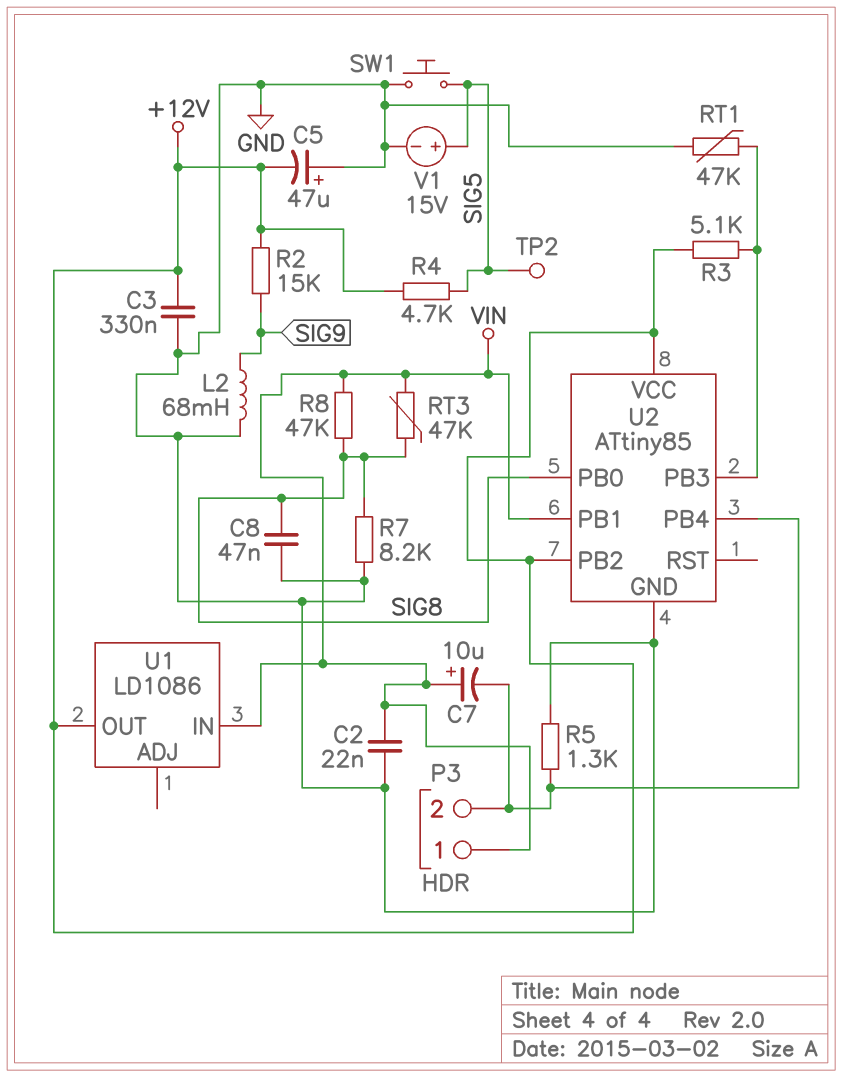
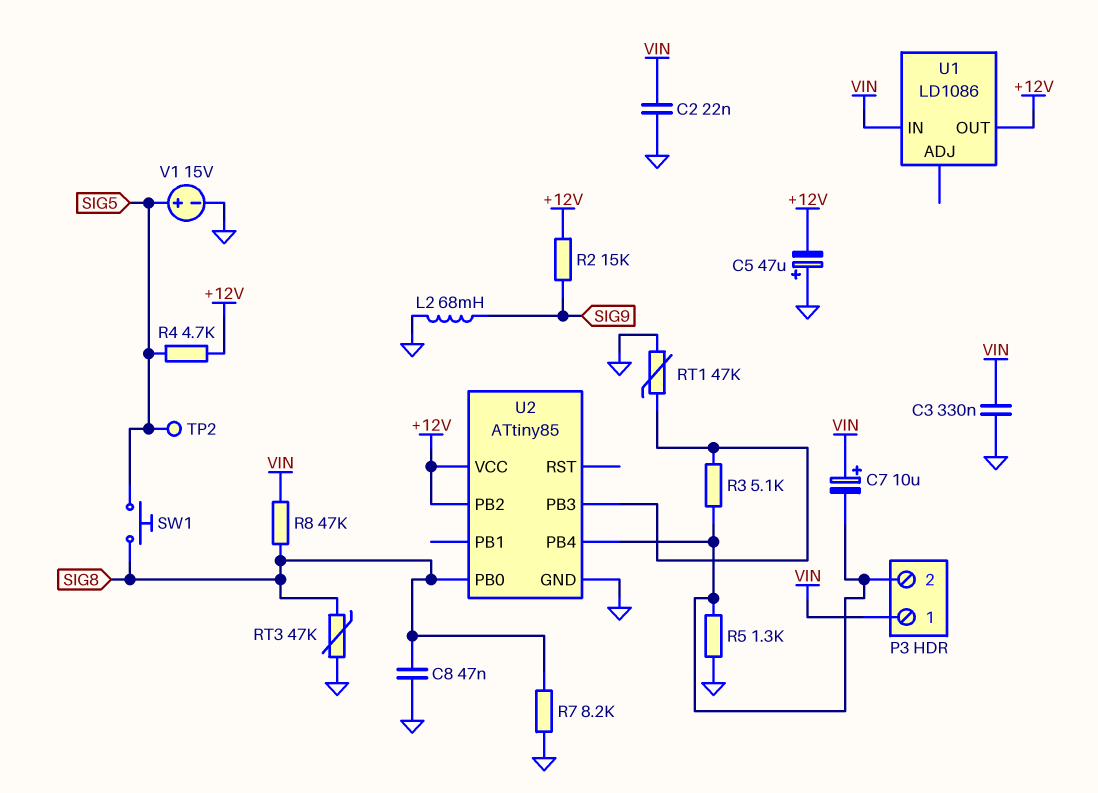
C3: 330nF (+12V, GND) -> 330nF (GND, VIN)
R3: 5.1k (+12V, U2/PB3) -> 5.1k (P3/2, U2/PB3)
RT3: 47k (SIG8, VIN) -> 47k (GND, SIG8)
SW1: button (GND, SIG5) -> button (SIG5, SIG8)
U2 pin PB1: VIN -> none

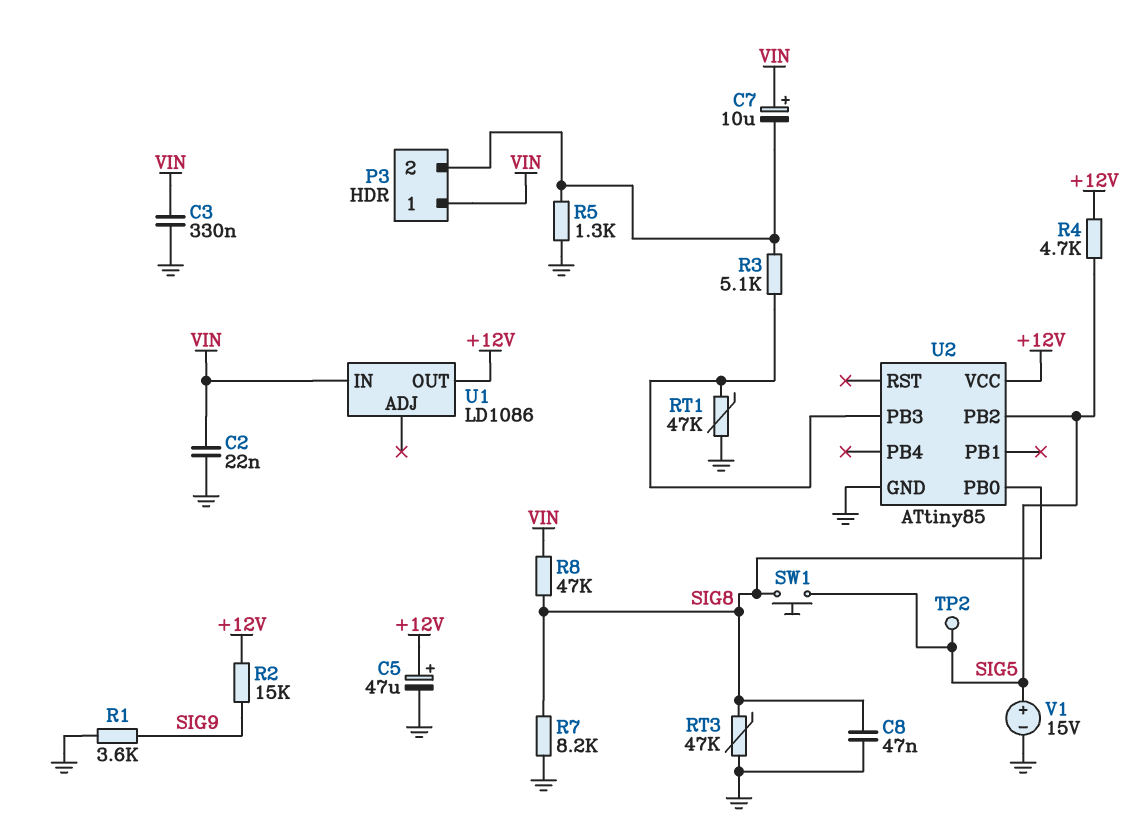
C5: 47uF (plus GND, minus +12V) -> 47uF (plus +12V, minus GND)
L2: 68mH (GND, SIG9) -> none
R1: none -> 3.6k (GND, SIG9)
U2 pin PB2: +12V -> SIG5
U2 pin PB4: P3/2 -> none

